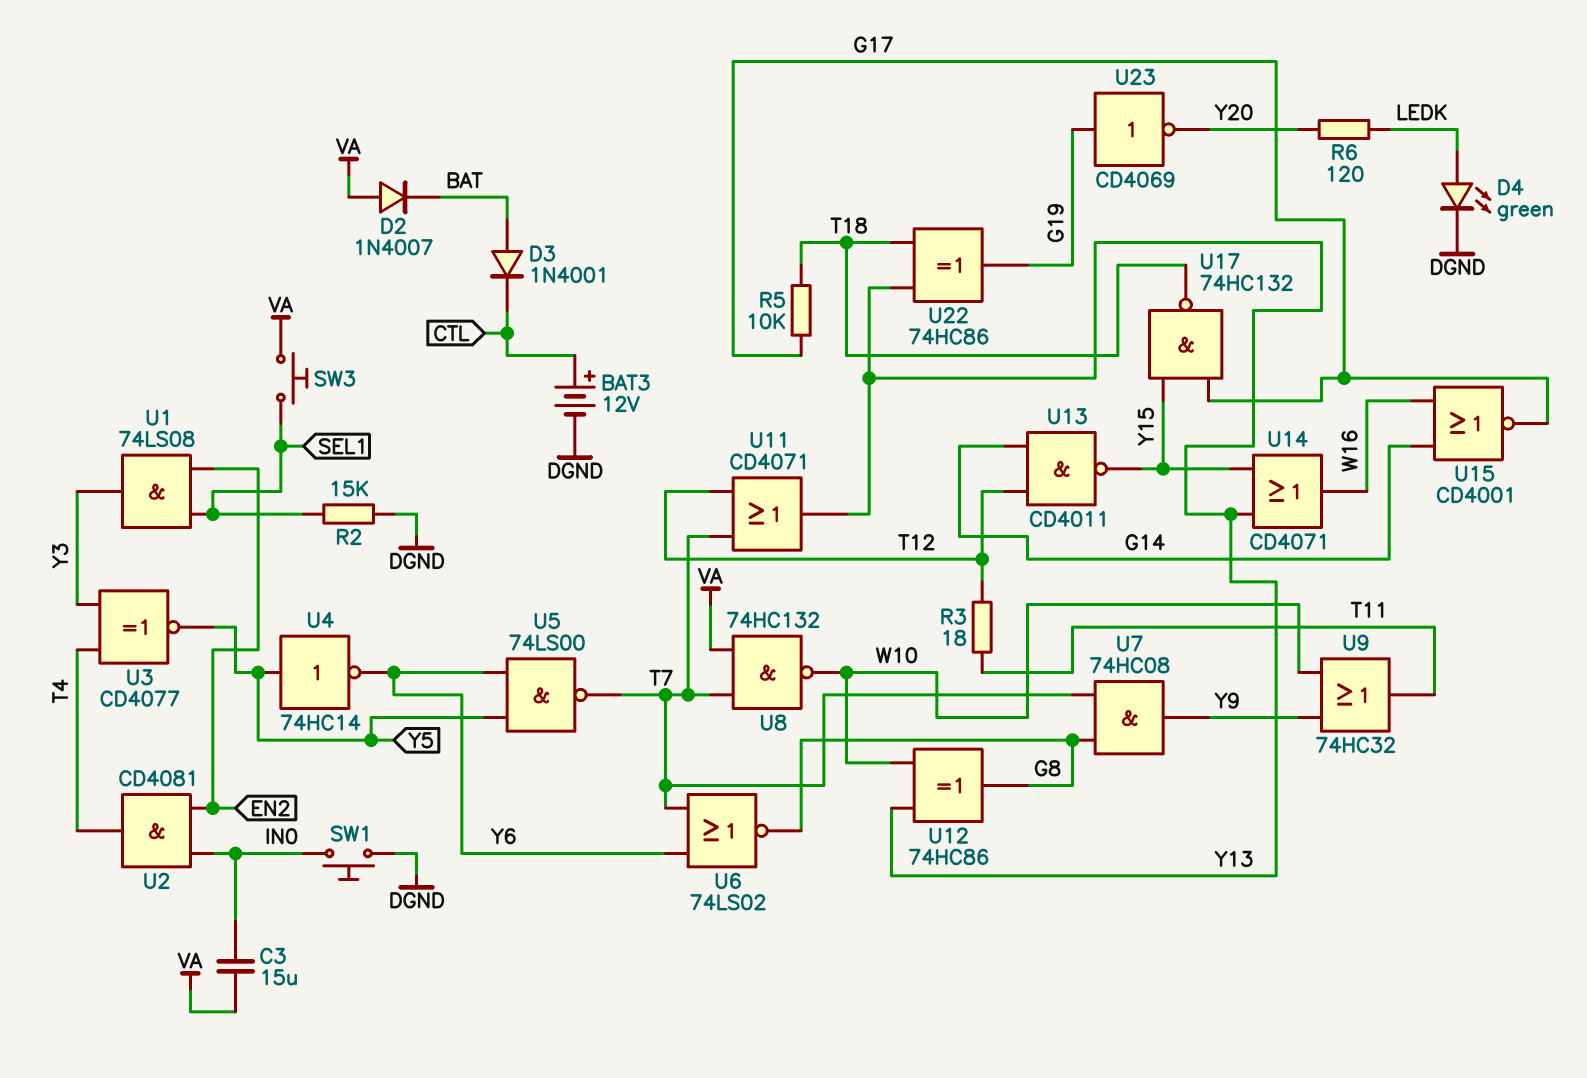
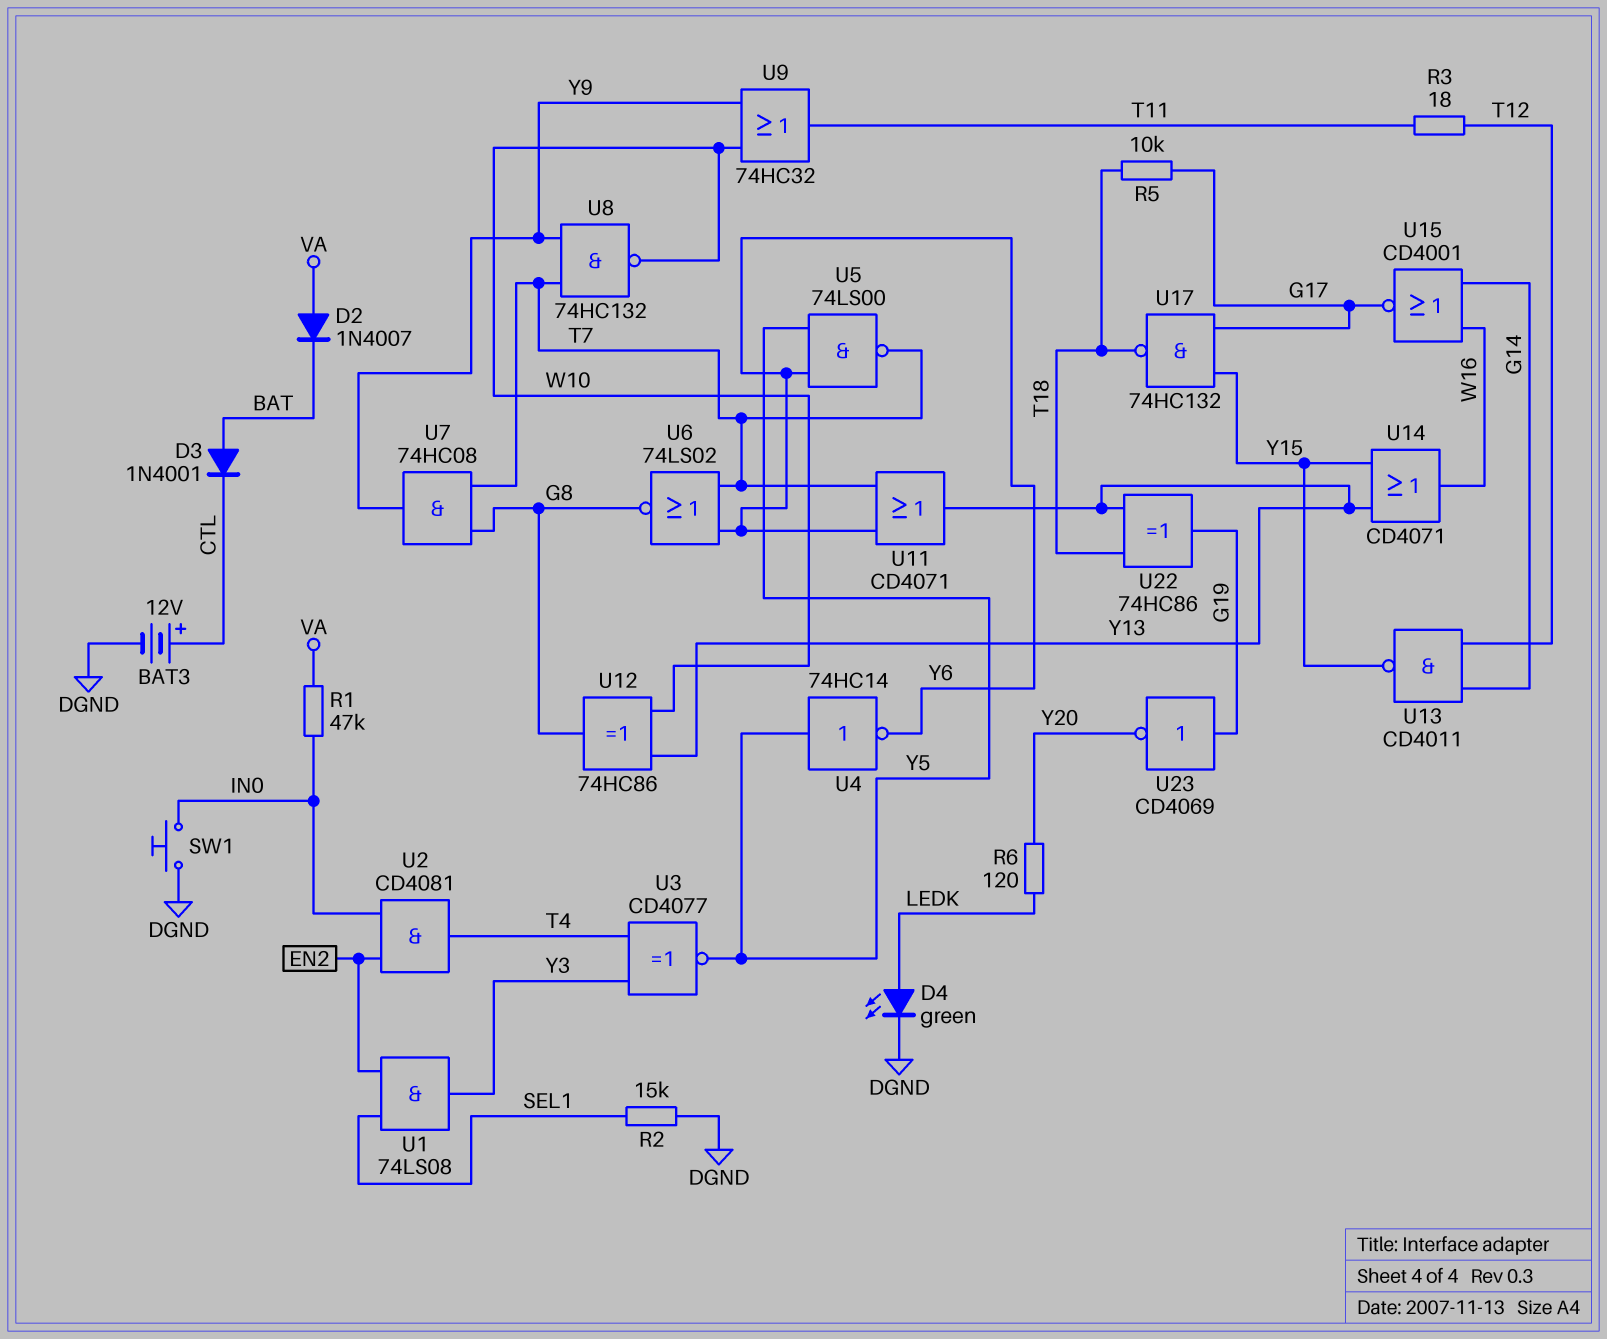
C3: 15uF (IN0, VA) -> none
R1: none -> 47k (IN0, VA)
SW3: button (SEL1, VA) -> none
U8: NAND 74HC132 (in T7, in VA, out W10) -> NAND 74HC132 (in T7, in Y9, out W10)
U11: OR CD4071 (in T7, in T12, out Y13) -> OR CD4071 (in T7, in Y6, out Y13)

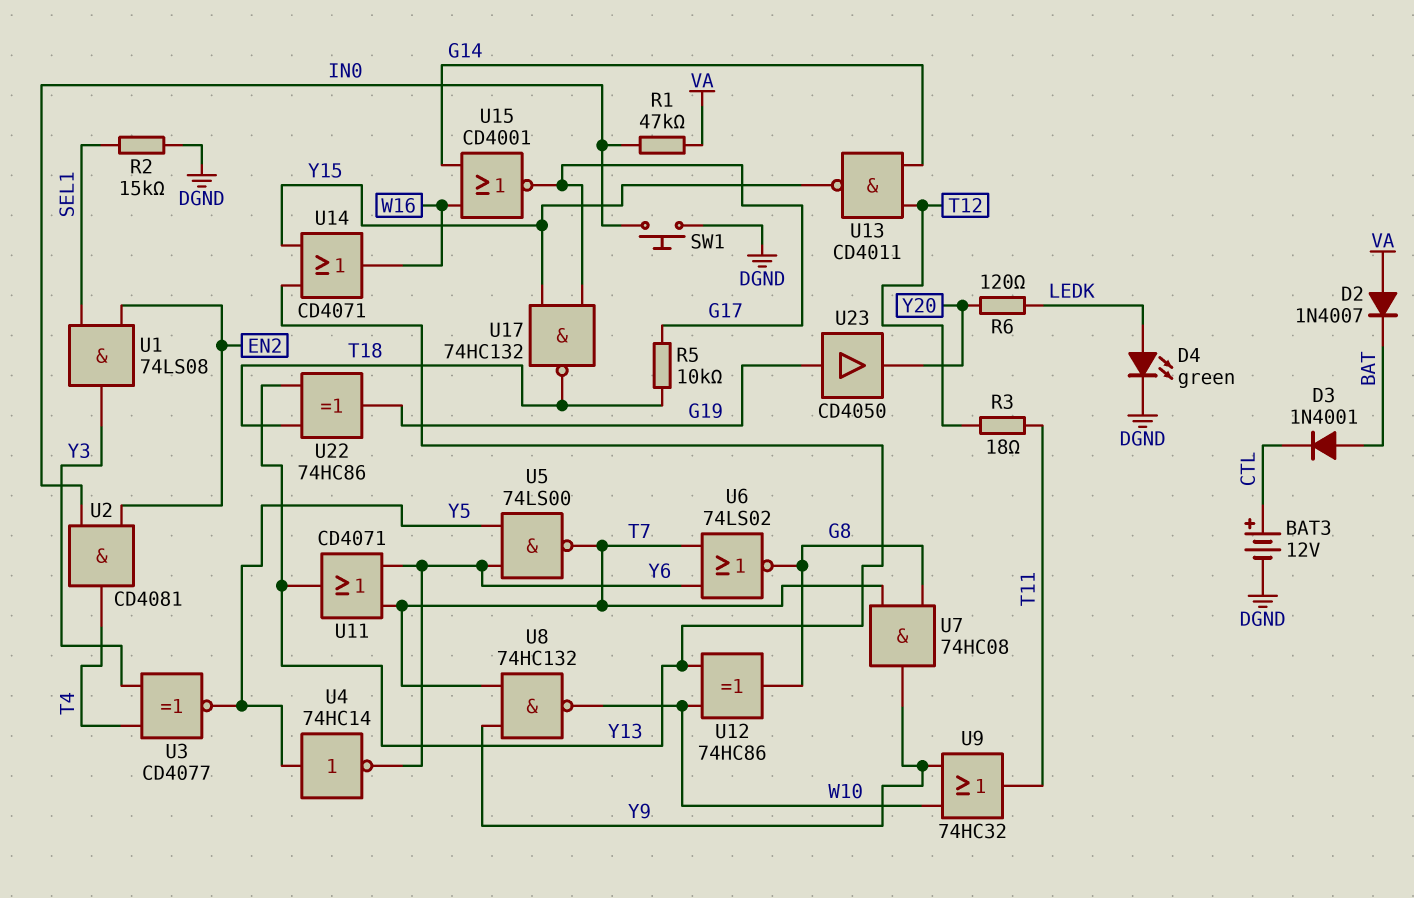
U23: NOT CD4069 (in G19, out Y20) -> buffer CD4050 (in G19, out Y20)

